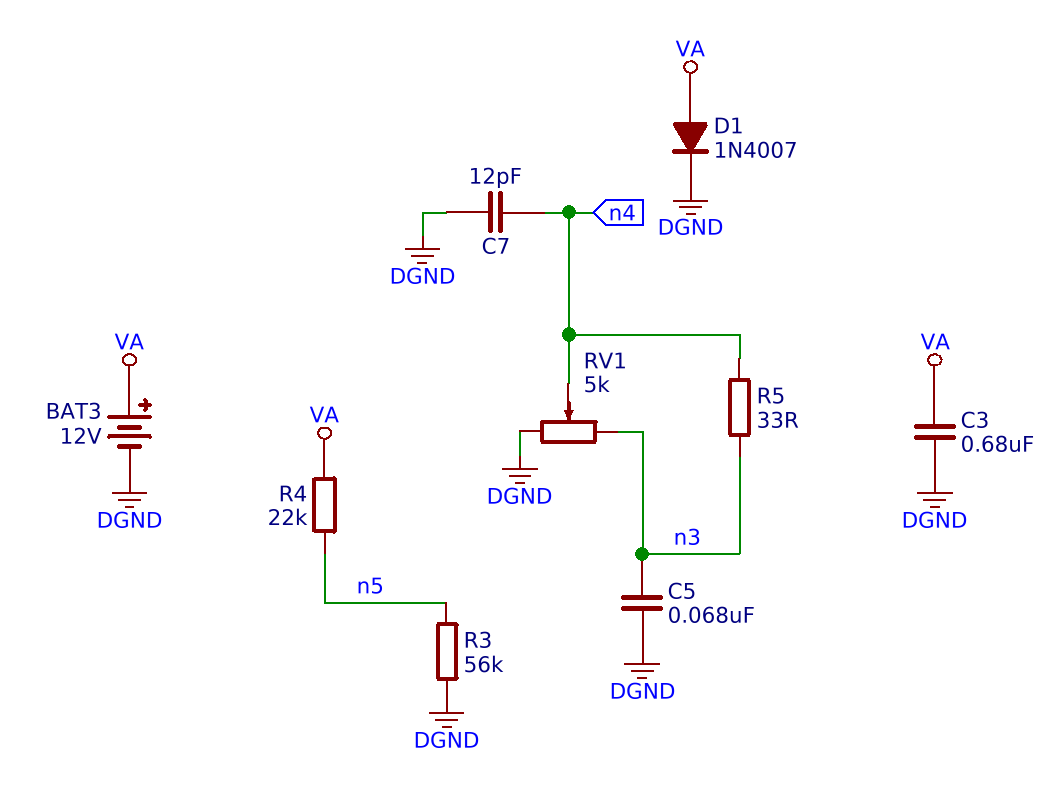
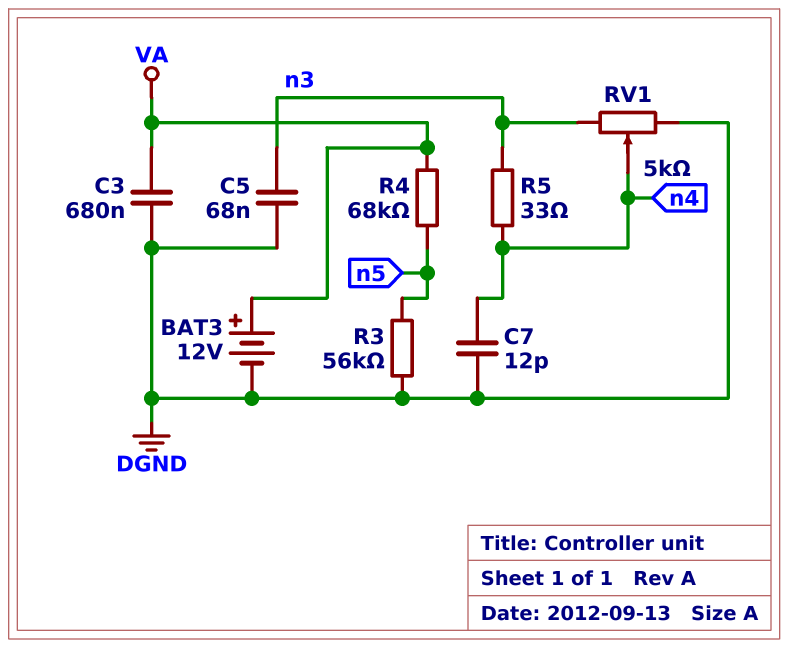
D1: diode 1N4007 (A VA, K DGND) -> none
R4: 22k (VA, n5) -> 68k (VA, n5)

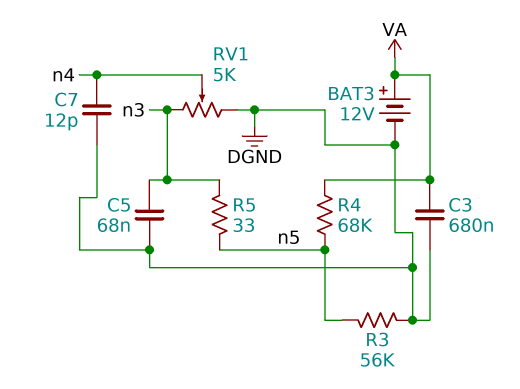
R5: 33 (n3, n4) -> 33 (n3, n5)

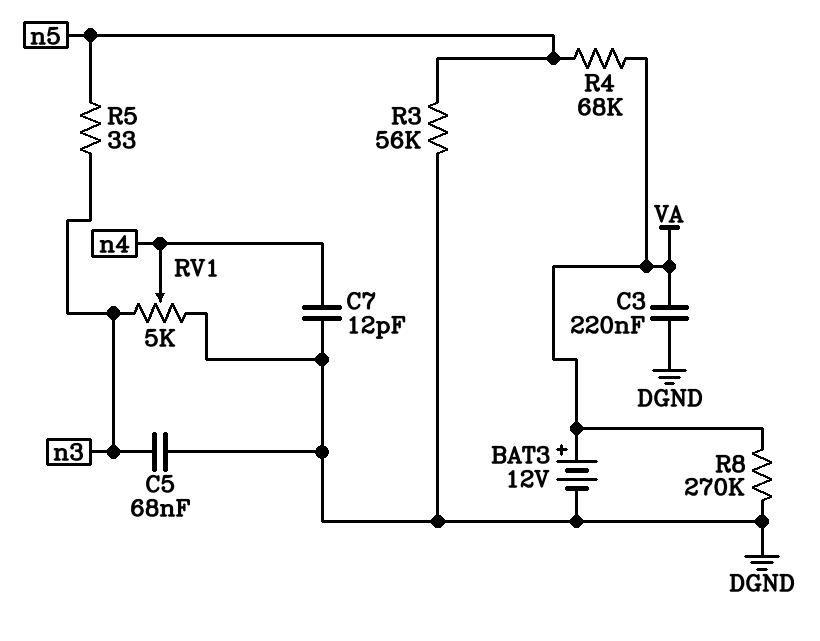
C3: 680nF (DGND, VA) -> 220nF (DGND, VA)
R8: none -> 270k (DGND, VA)

